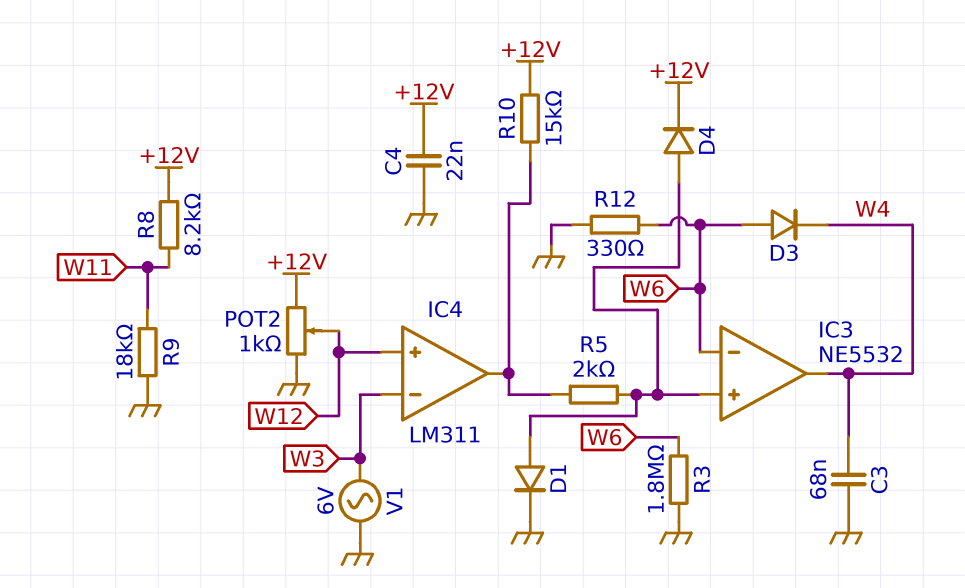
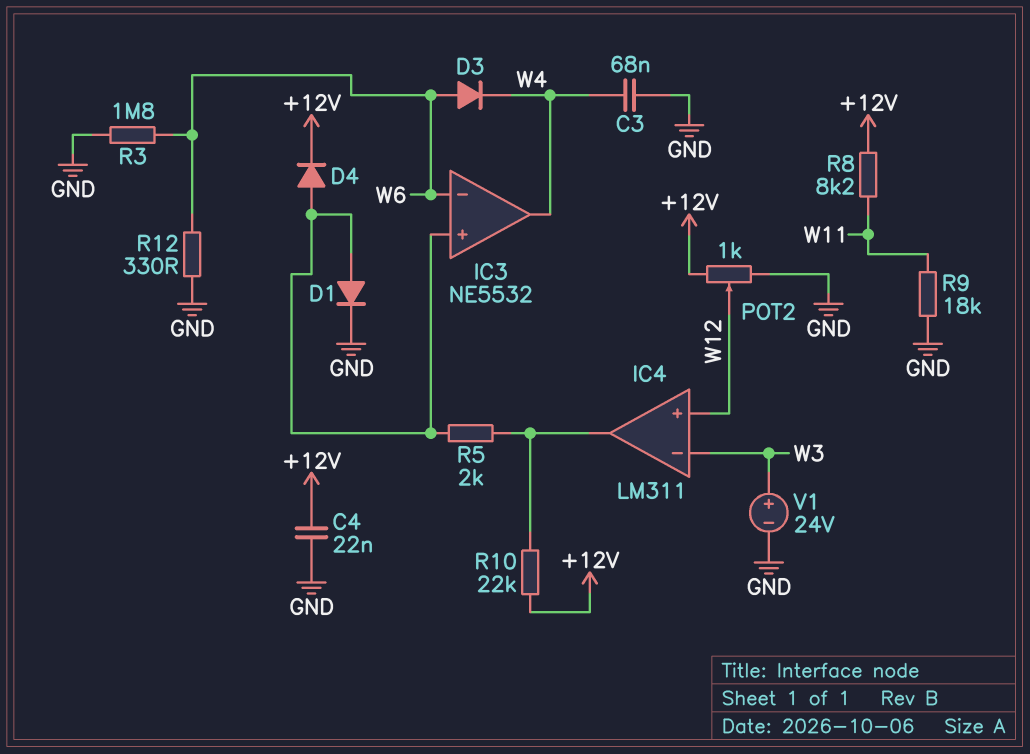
R10: 15k (+12V, IC4/out) -> 22k (+12V, IC4/out)
V1: AC 6V (GND, W3) -> 24V (plus W3, minus GND)

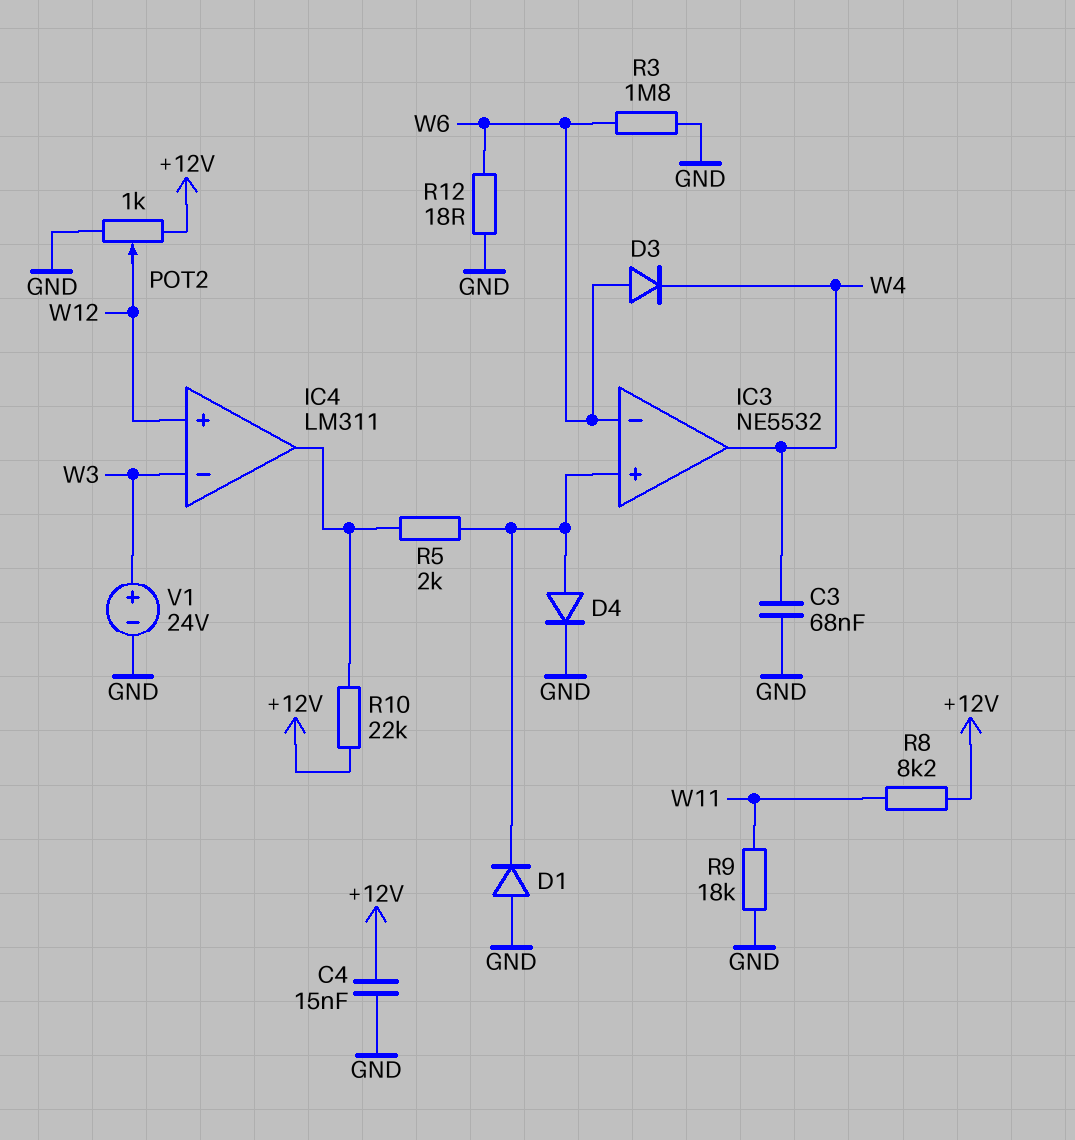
C4: 22nF (+12V, GND) -> 15nF (+12V, GND)
D1: diode (A IC3/in+, K GND) -> diode (A GND, K IC3/in+)
D4: diode (A IC3/in+, K +12V) -> diode (A IC3/in+, K GND)
R12: 330 (GND, W6) -> 18 (GND, W6)

